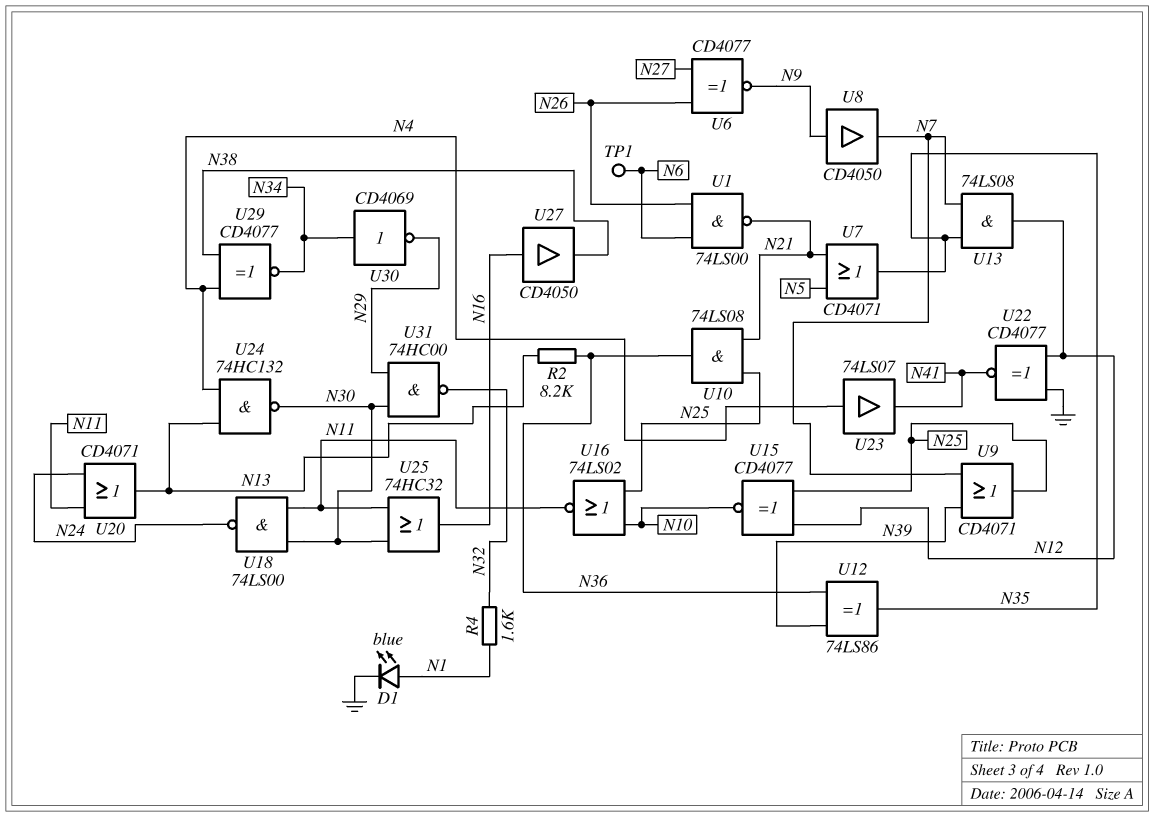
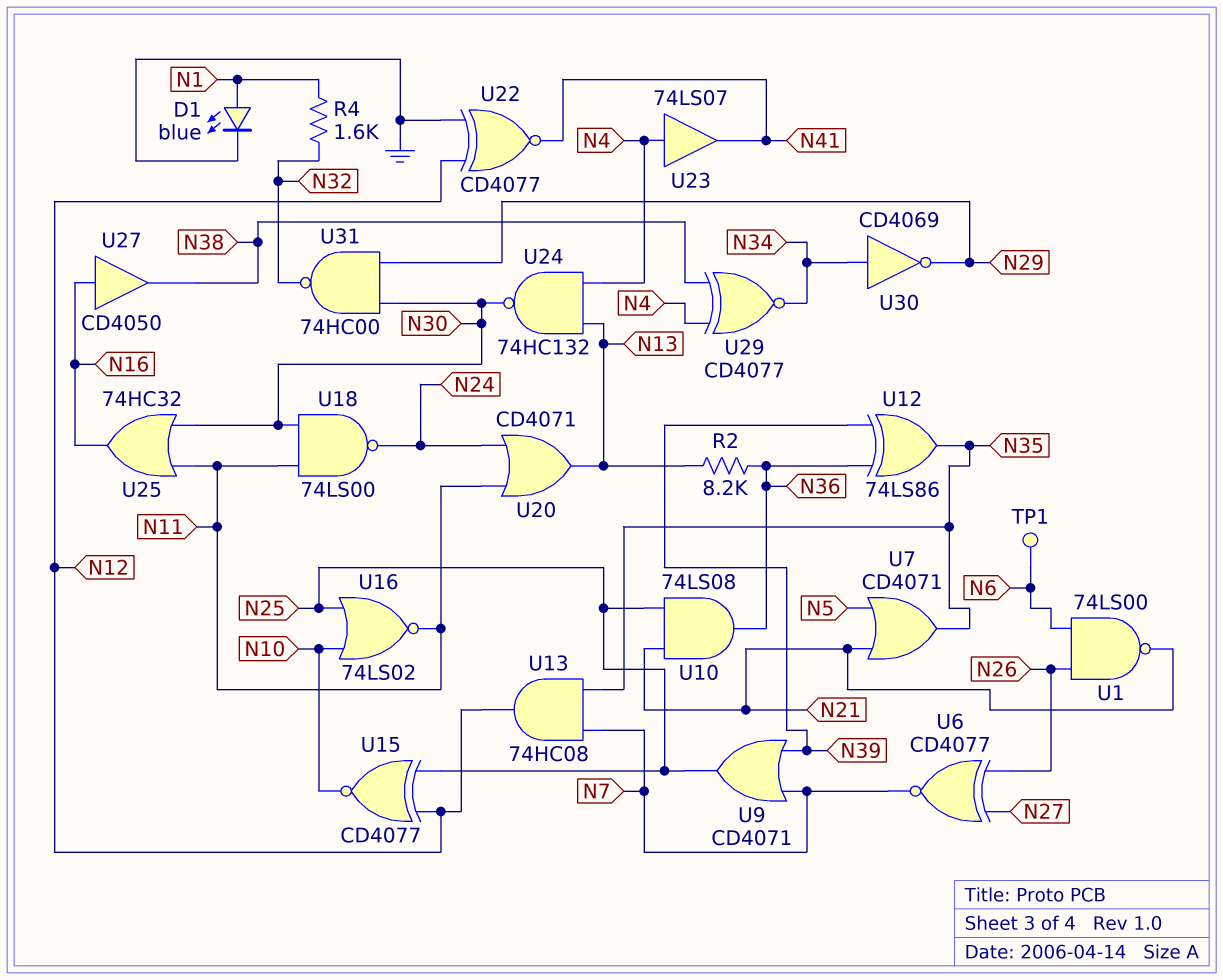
U6: XNOR CD4077 (in N26, in N27, out N9) -> XNOR CD4077 (in N26, in N27, out N7)
U8: buffer CD4050 (in N9, out N7) -> none
U13: AND 74LS08 (in N7, in N35, out N12) -> AND 74HC08 (in N7, in N35, out N12)

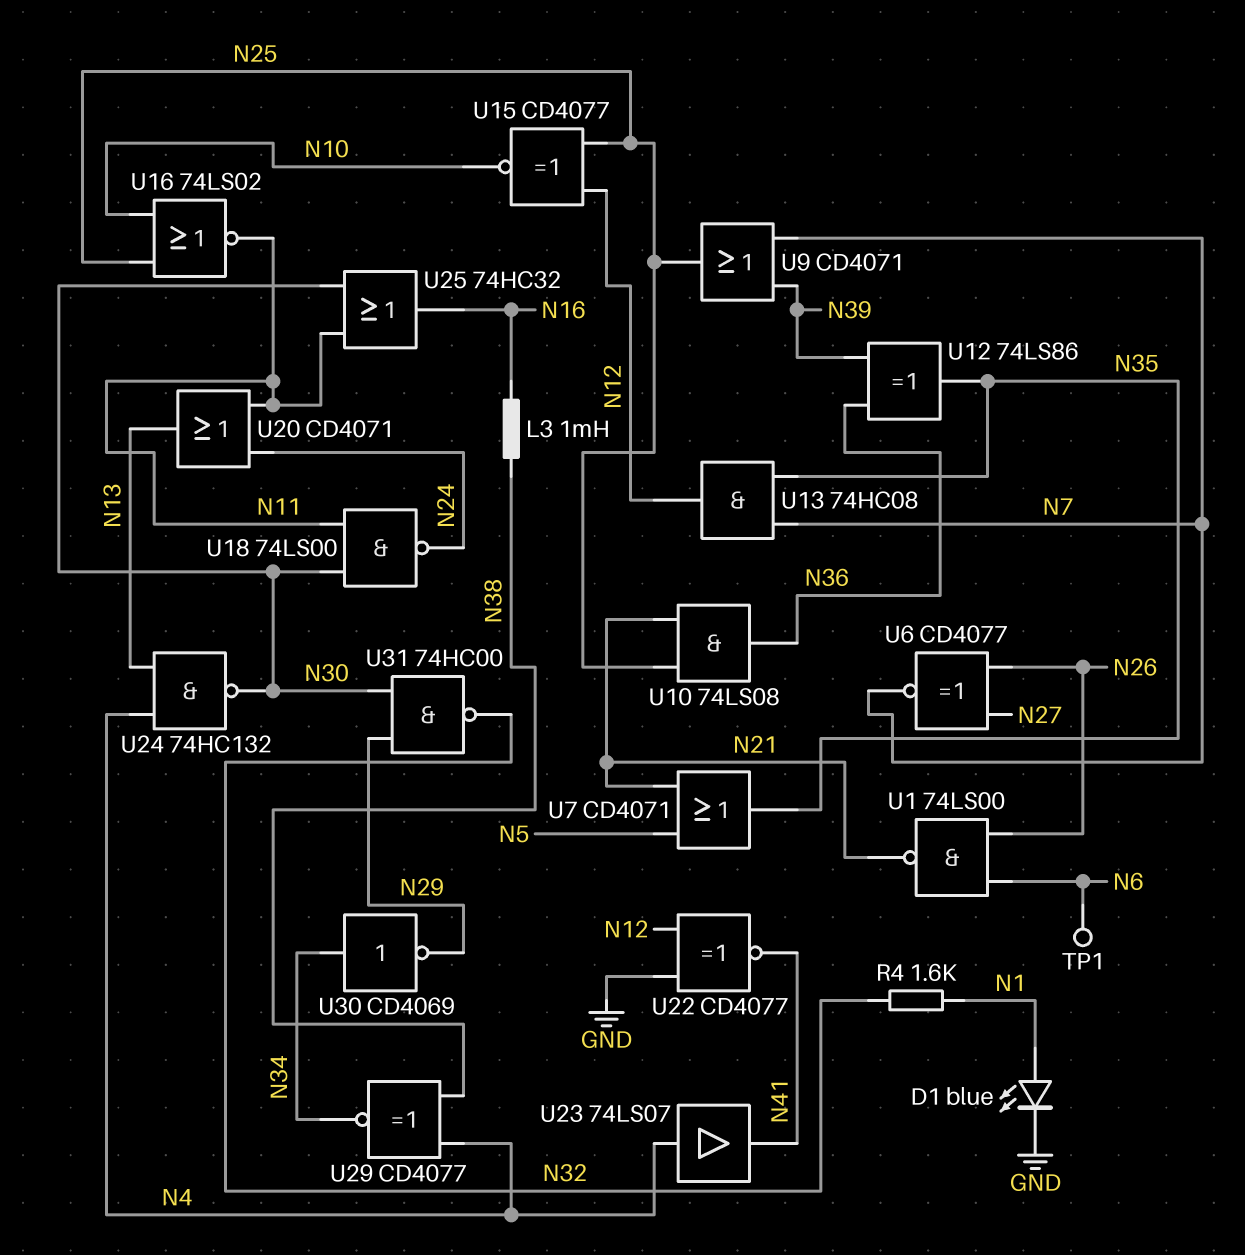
L3: none -> 1mH (N16, N38)
R2: 8.2k (N13, N36) -> none
U27: buffer CD4050 (in N16, out N38) -> none

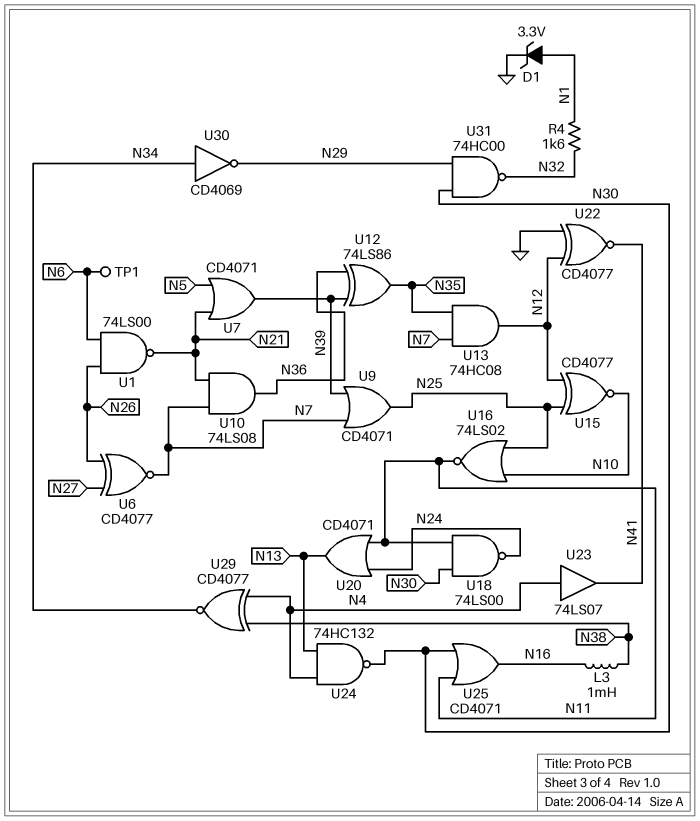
D1: LED blue (A N1, K GND) -> zener 3.3V (A N1, K GND)
U7: OR CD4071 (in N5, in N21, out N35) -> OR CD4071 (in N5, in N21, out N39)
U10: AND 74LS08 (in N21, in N25, out N36) -> AND 74LS08 (in N7, in N21, out N36)
U25: OR 74HC32 (in N11, in N30, out N16) -> OR CD4071 (in N11, in N30, out N16)

